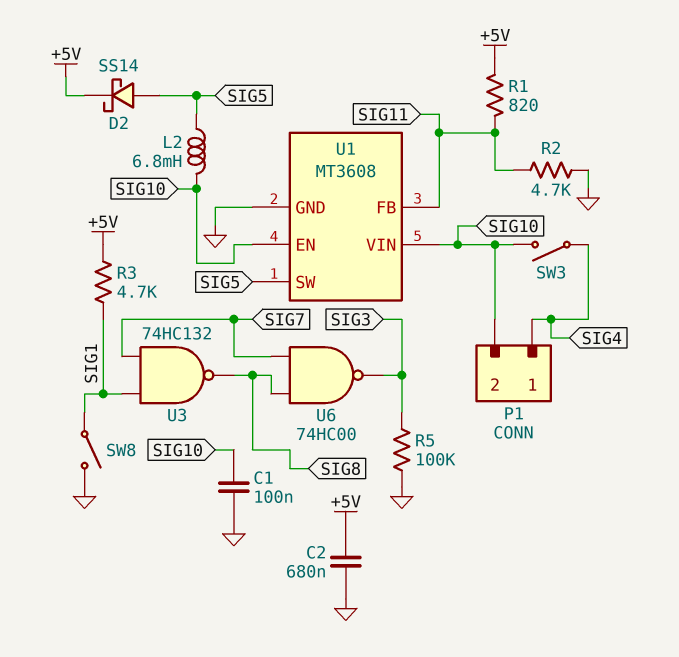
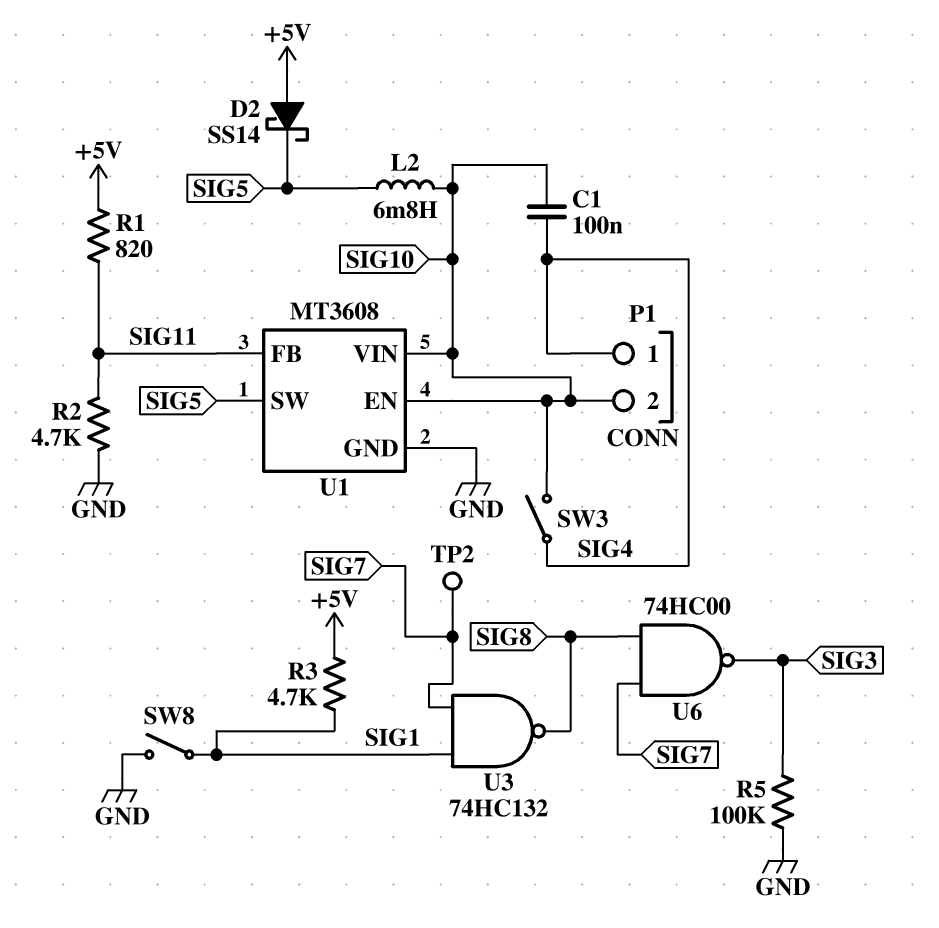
C1: 100nF (GND, SIG10) -> 100nF (SIG4, SIG10)
C2: 680nF (+5V, GND) -> none
D2: schottky SS14 (A SIG5, K +5V) -> schottky SS14 (A +5V, K SIG5)
TP2: none -> test point (SIG7)

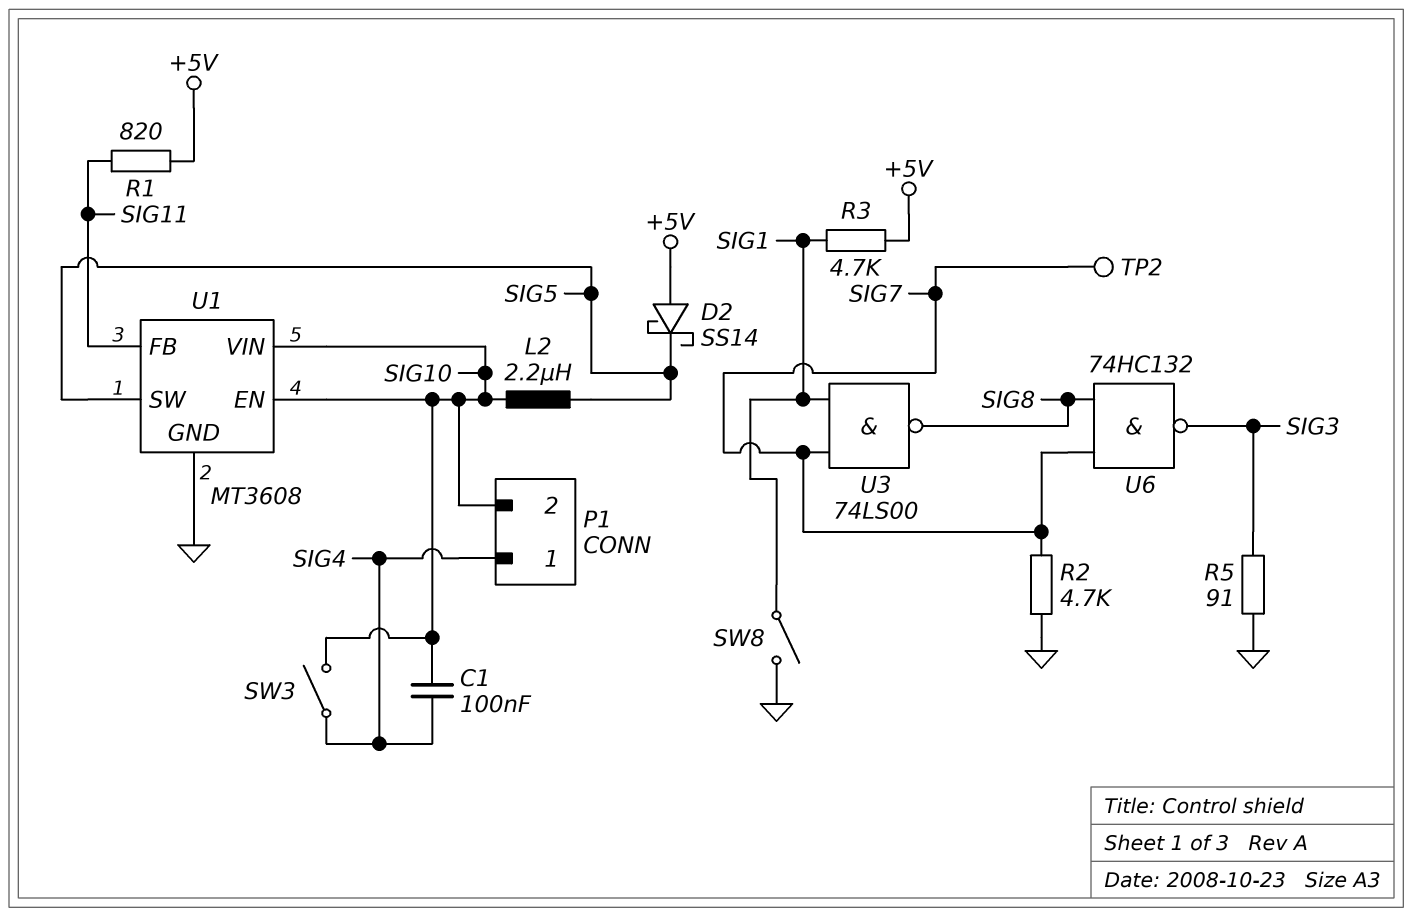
L2: 6.8mH (SIG5, SIG10) -> 2.2uH (SIG5, SIG10)
R2: 4.7k (GND, SIG11) -> 4.7k (GND, SIG7)
R5: 100k (GND, SIG3) -> 91 (GND, SIG3)
U3: NAND 74HC132 (in SIG1, in SIG7, out SIG8) -> NAND 74LS00 (in SIG1, in SIG7, out SIG8)
U6: NAND 74HC00 (in SIG7, in SIG8, out SIG3) -> NAND 74HC132 (in SIG7, in SIG8, out SIG3)

